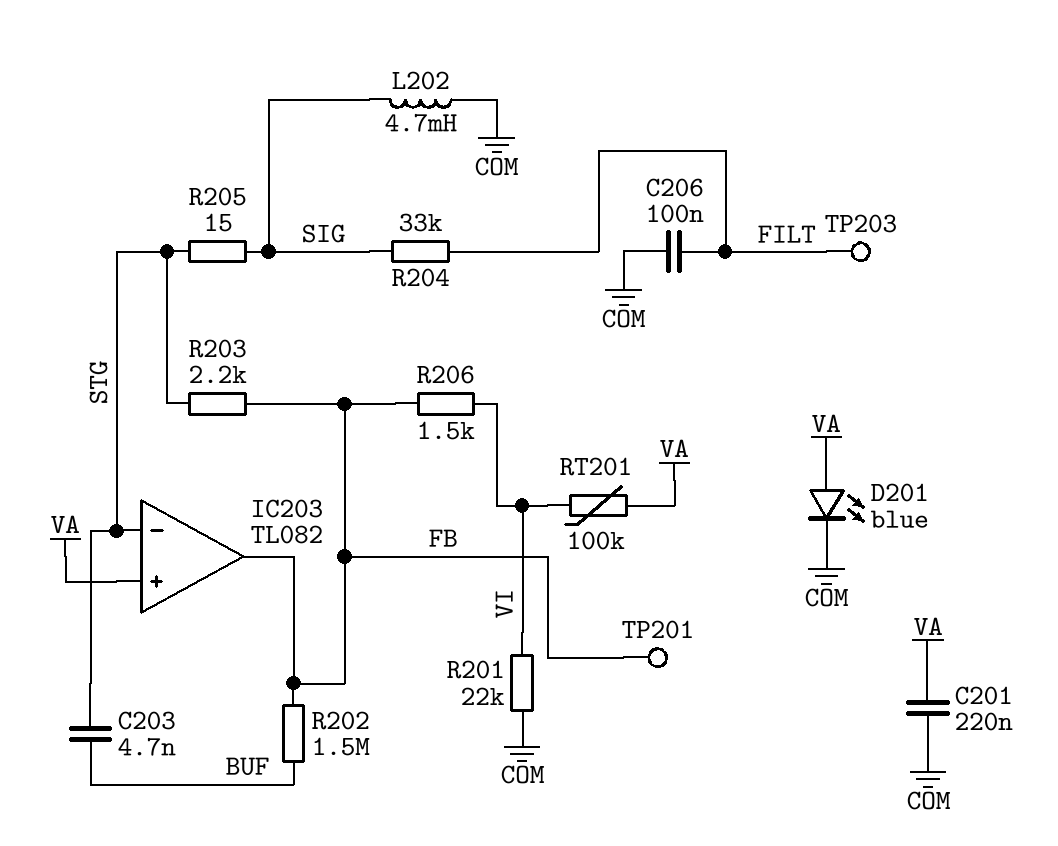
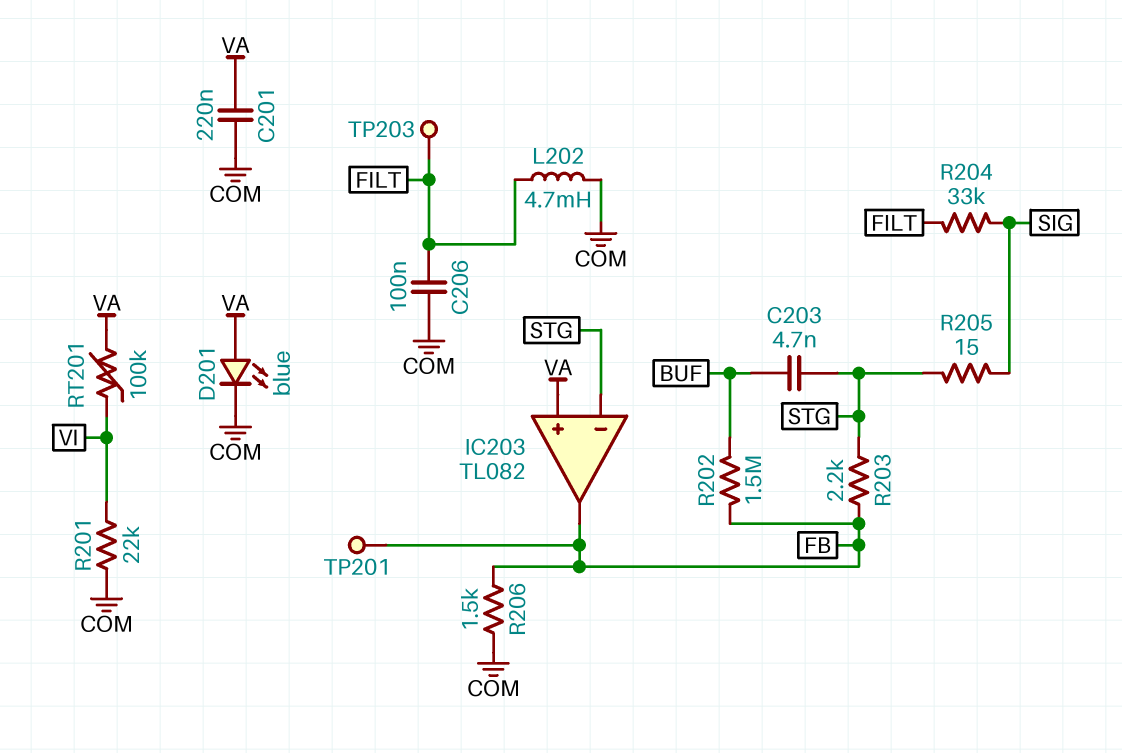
L202: 4.7mH (COM, SIG) -> 4.7mH (COM, FILT)
R206: 1.5k (FB, VI) -> 1.5k (COM, FB)

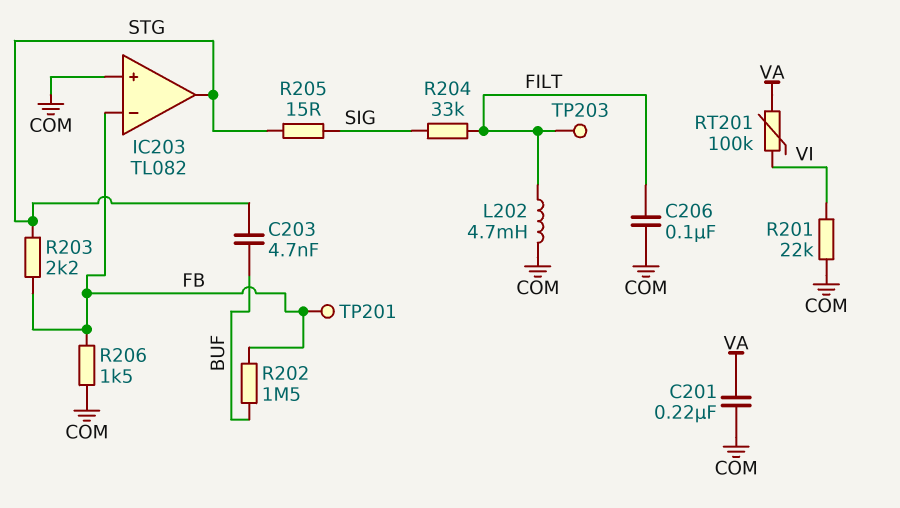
D201: LED blue (A VA, K COM) -> none
IC203 pin in+: VA -> COM
IC203 pin in-: STG -> FB
IC203 pin out: FB -> STG

